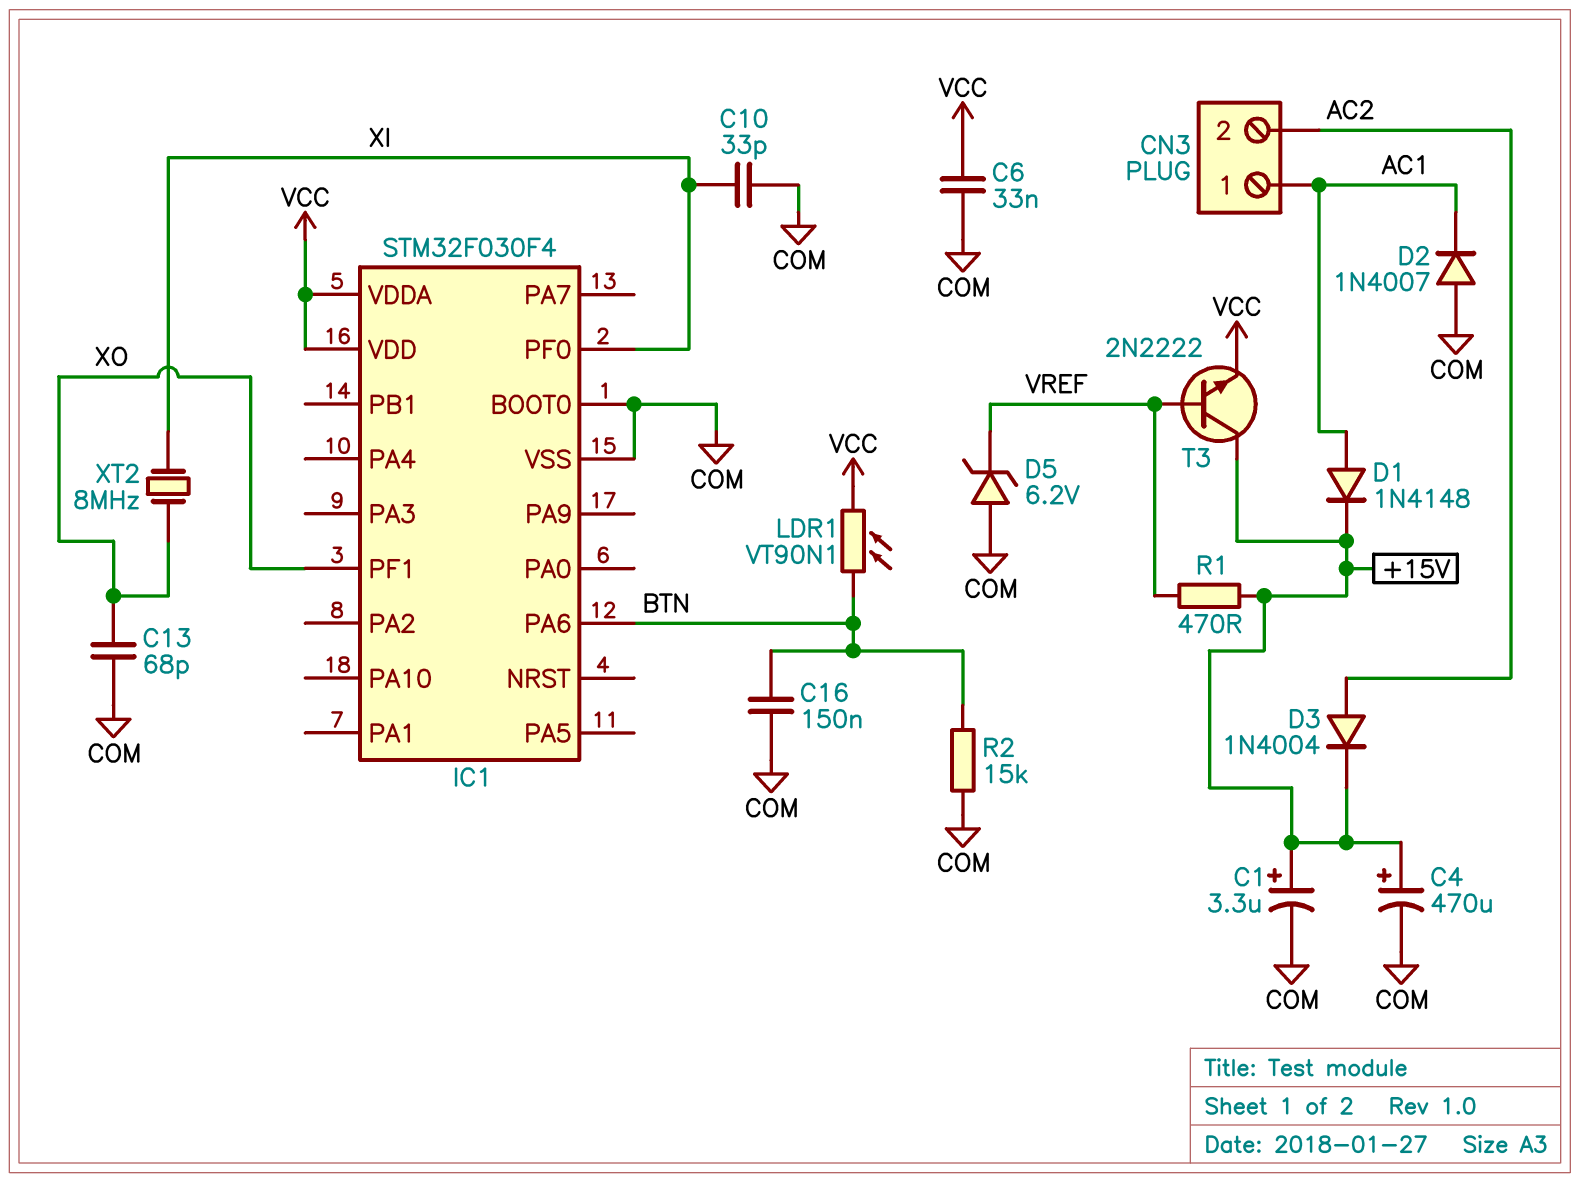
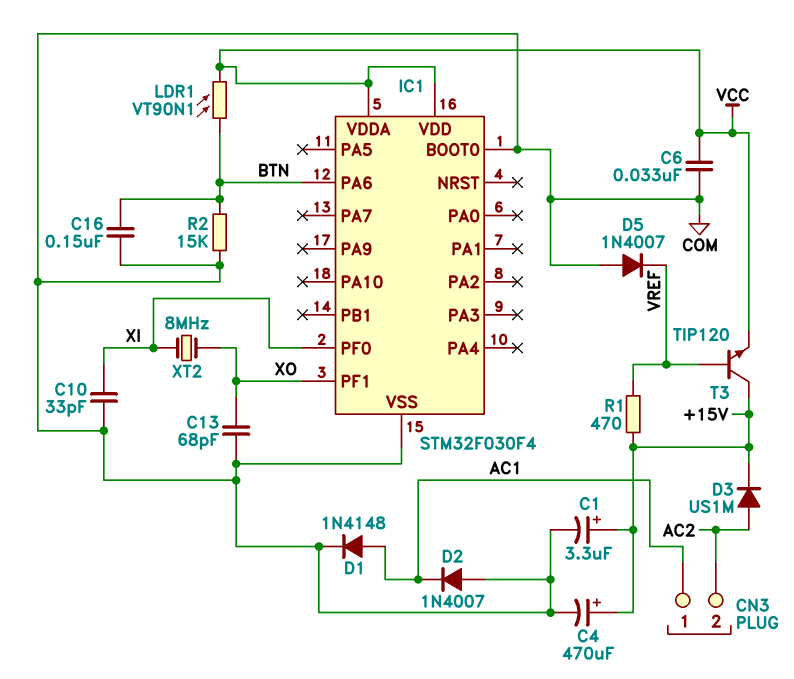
D1: diode 1N4148 (A AC1, K +15V) -> diode 1N4148 (A AC1, K COM)
D3: diode 1N4004 (A AC2, K +15V) -> diode US1M (A AC2, K +15V)
D5: zener 6.2V (A COM, K VREF) -> diode 1N4007 (A COM, K VREF)
T3: NPN 2N2222 (B VREF, C +15V, E VCC) -> NPN TIP120 (B VREF, C +15V, E VCC)

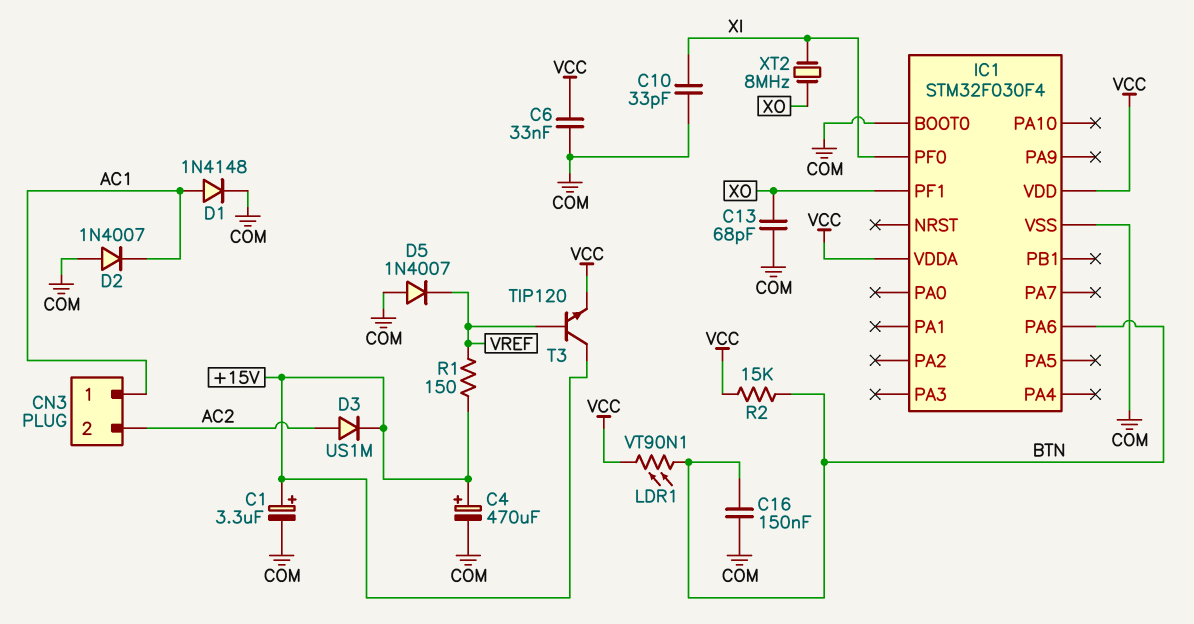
R1: 470 (+15V, VREF) -> 150 (+15V, VREF)
R2: 15k (BTN, COM) -> 15k (BTN, VCC)

